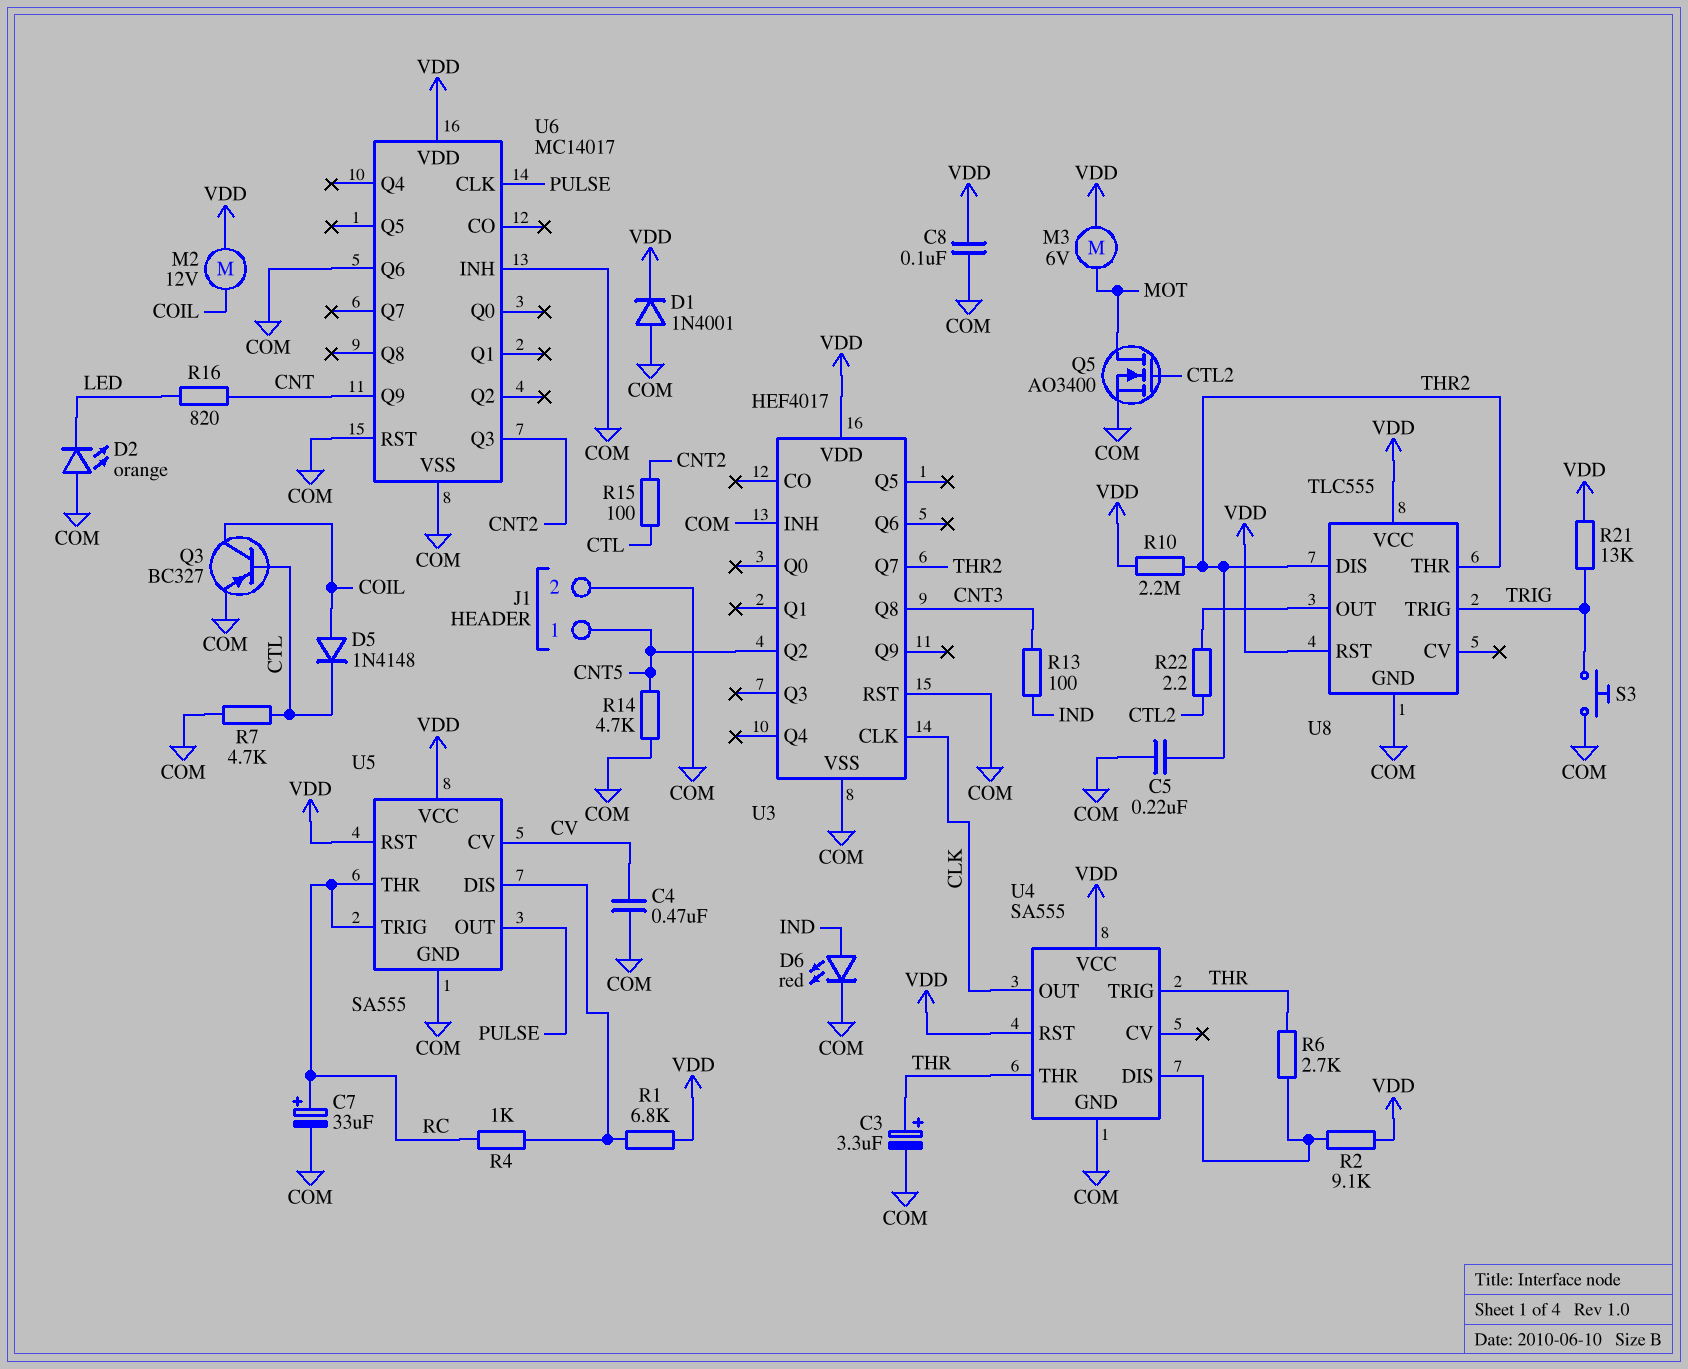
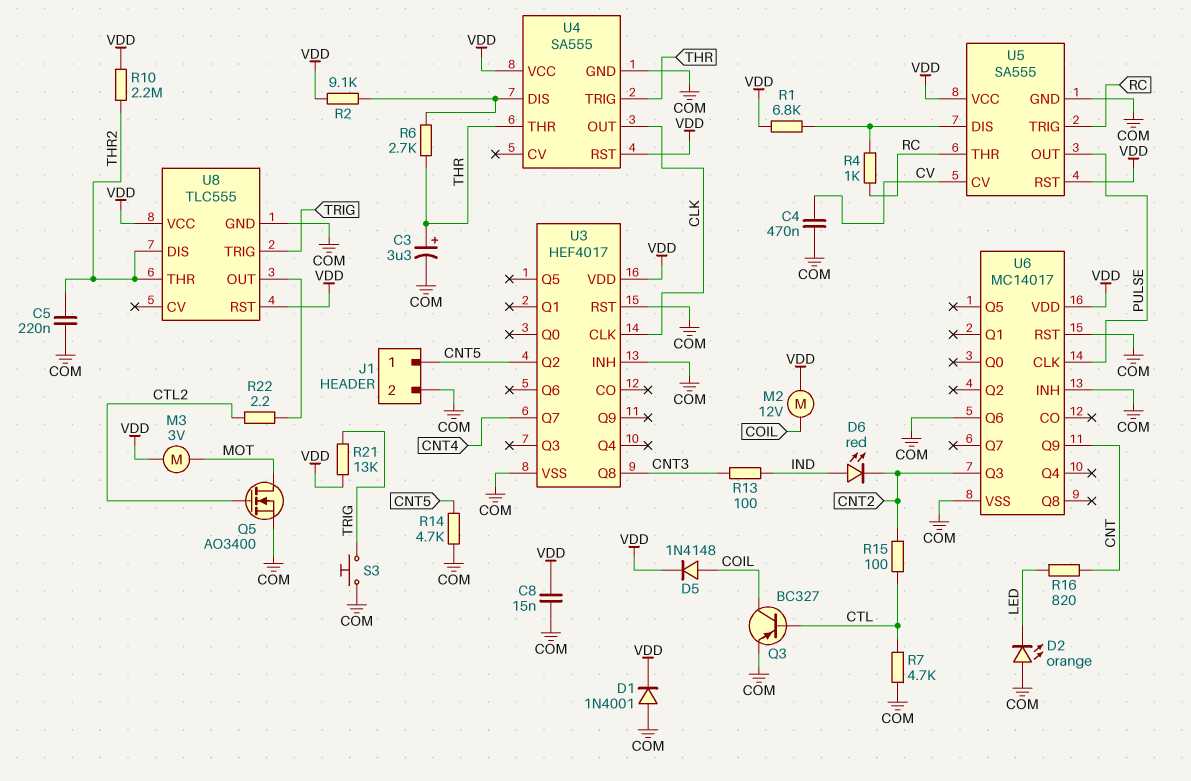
C7: 33uF (plus RC, minus COM) -> none
C8: 100nF (COM, VDD) -> 15nF (COM, VDD)
D5: diode 1N4148 (A COIL, K CTL) -> diode 1N4148 (A COIL, K VDD)
D6: LED red (A IND, K COM) -> LED red (A IND, K CNT2)
M3: motor 6V (MOT, VDD) -> motor 3V (MOT, VDD)
U3 pin Q7: THR2 -> CNT4

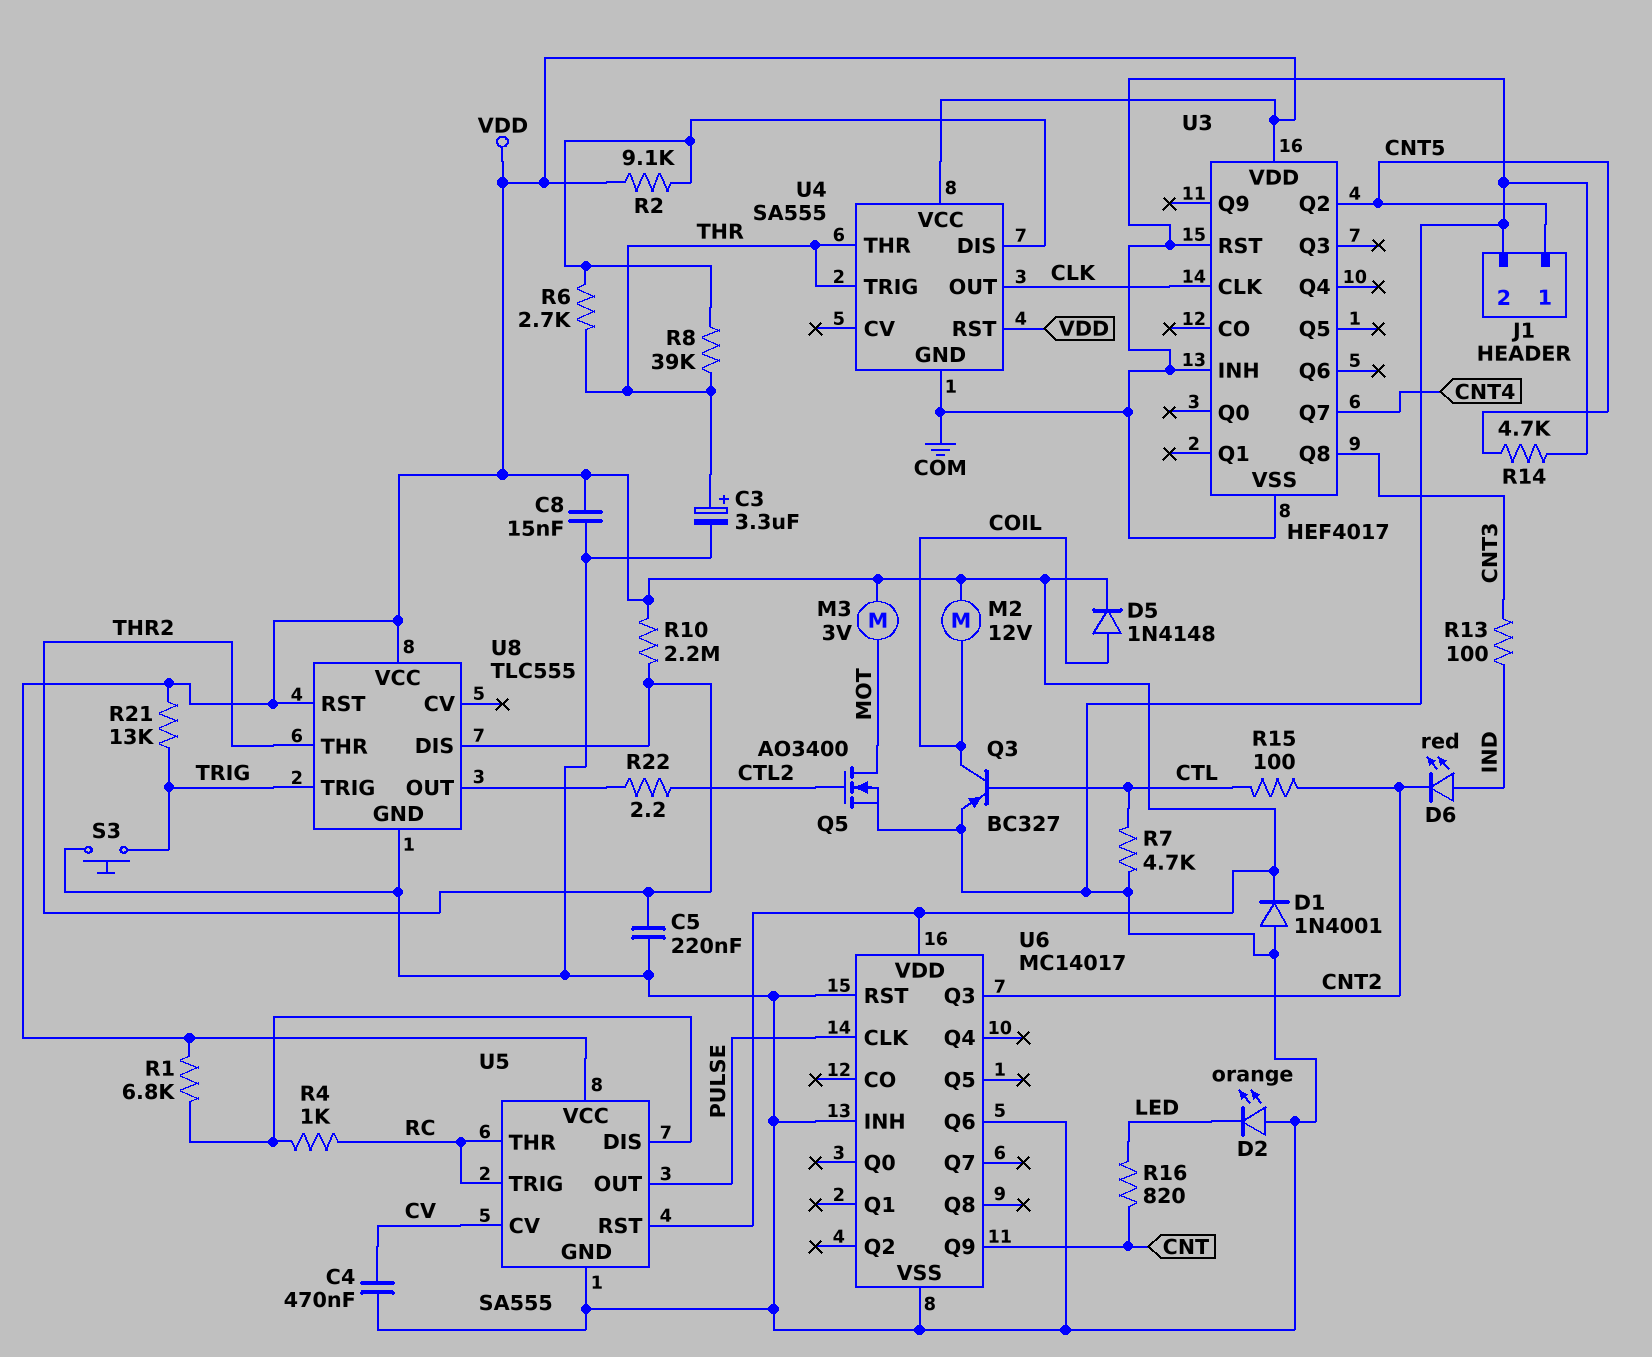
R8: none -> 39k (THR, U4/DIS)

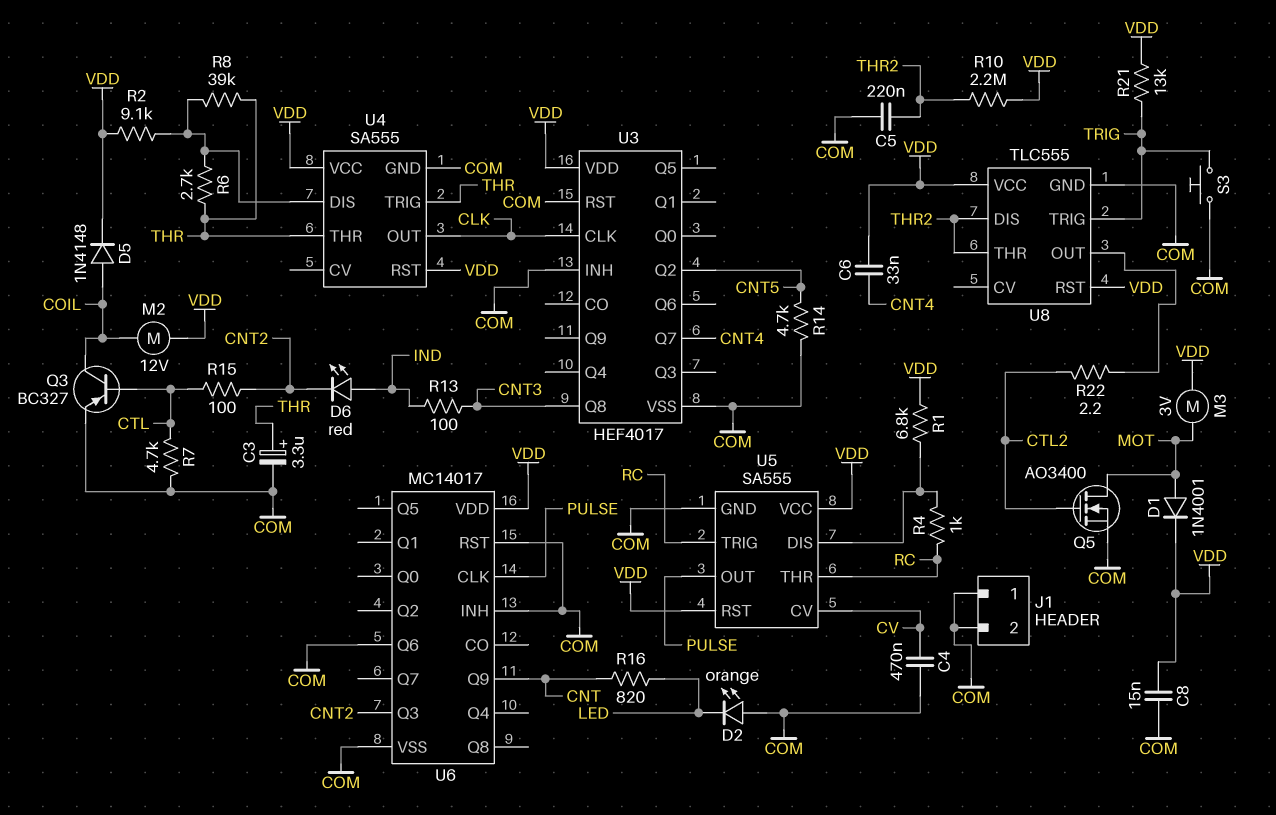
C6: none -> 33nF (CNT4, VDD)
D1: diode 1N4001 (A COM, K VDD) -> diode 1N4001 (A MOT, K VDD)
J1 pin 1: CNT5 -> COM

